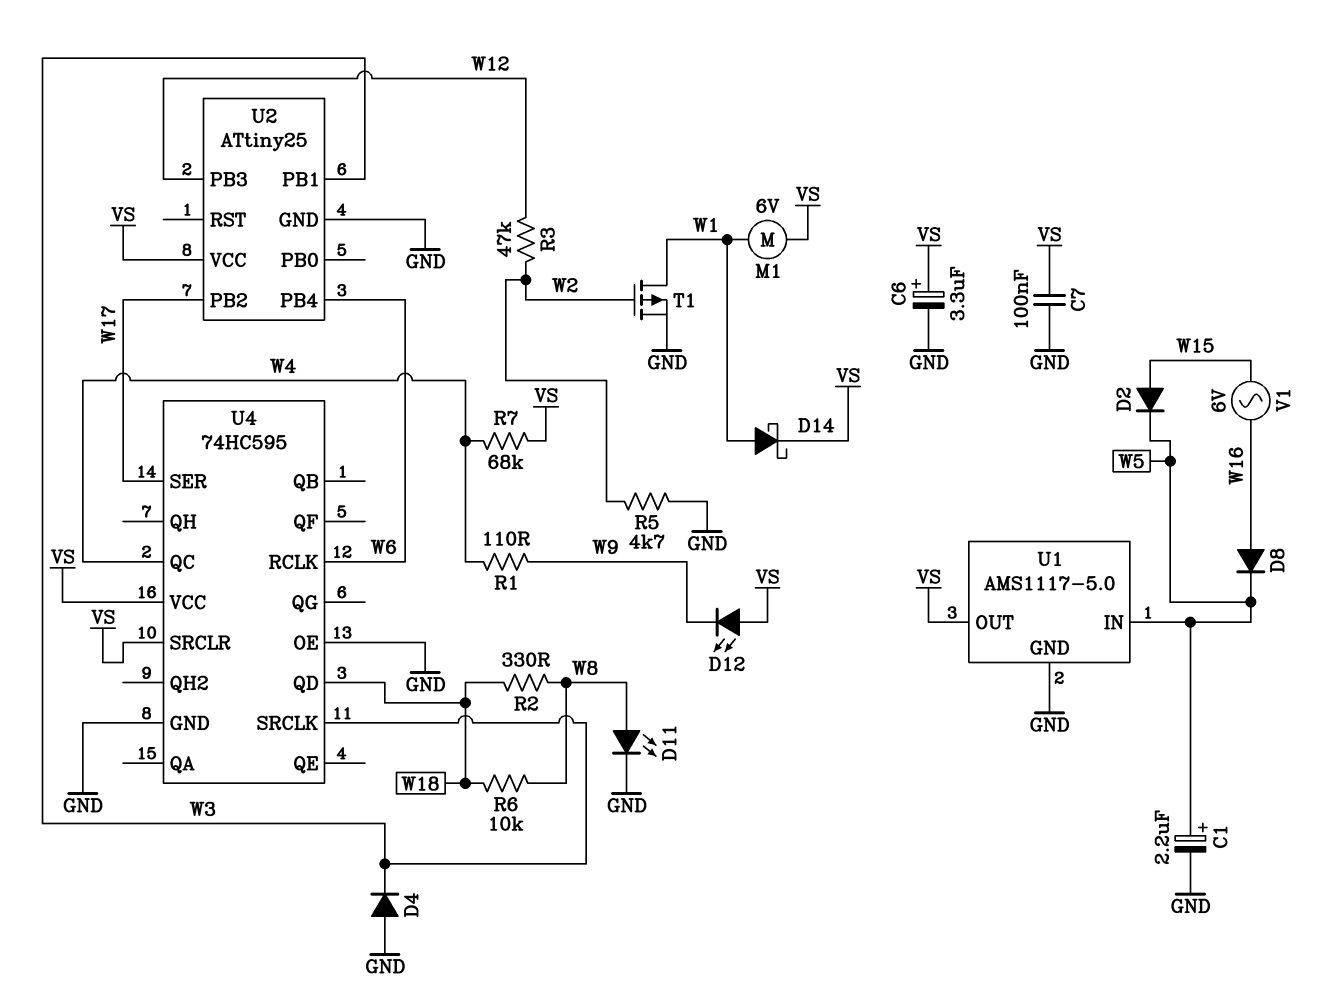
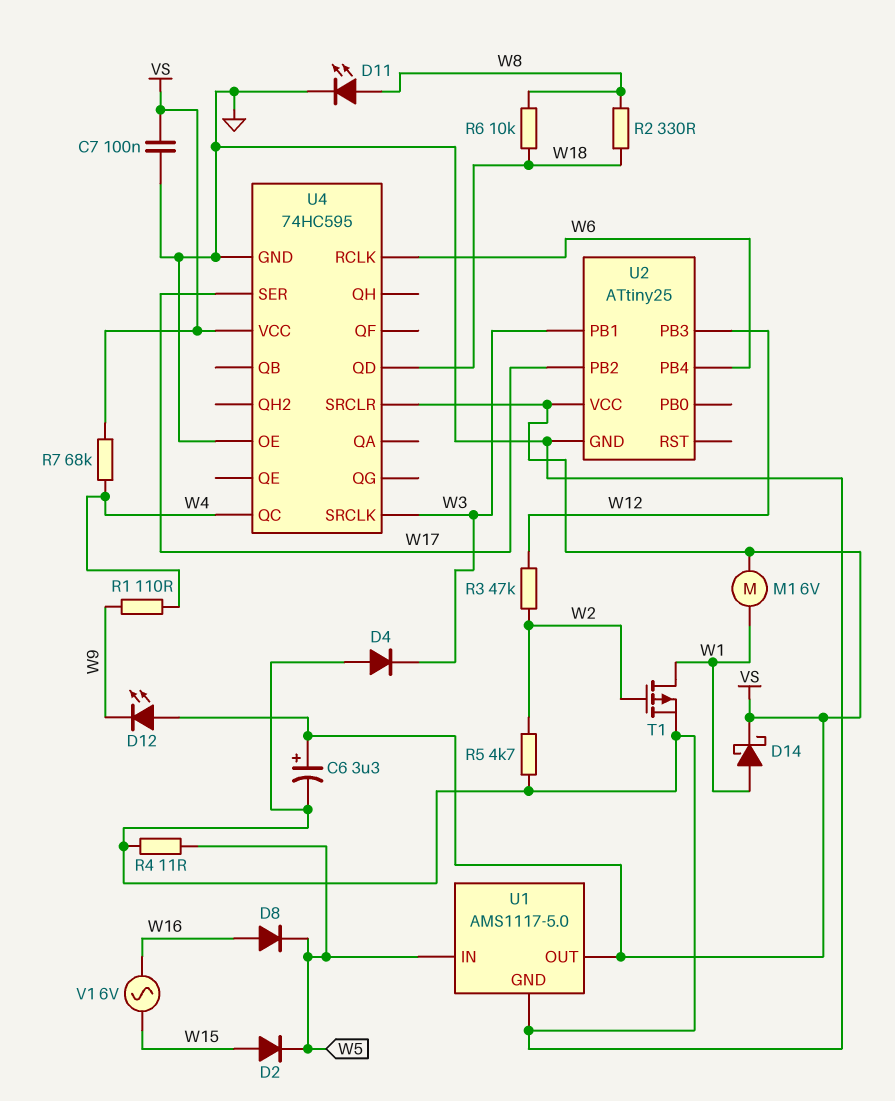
C1: 2.2uF (plus W5, minus GND) -> none
R4: none -> 11 (GND, W5)

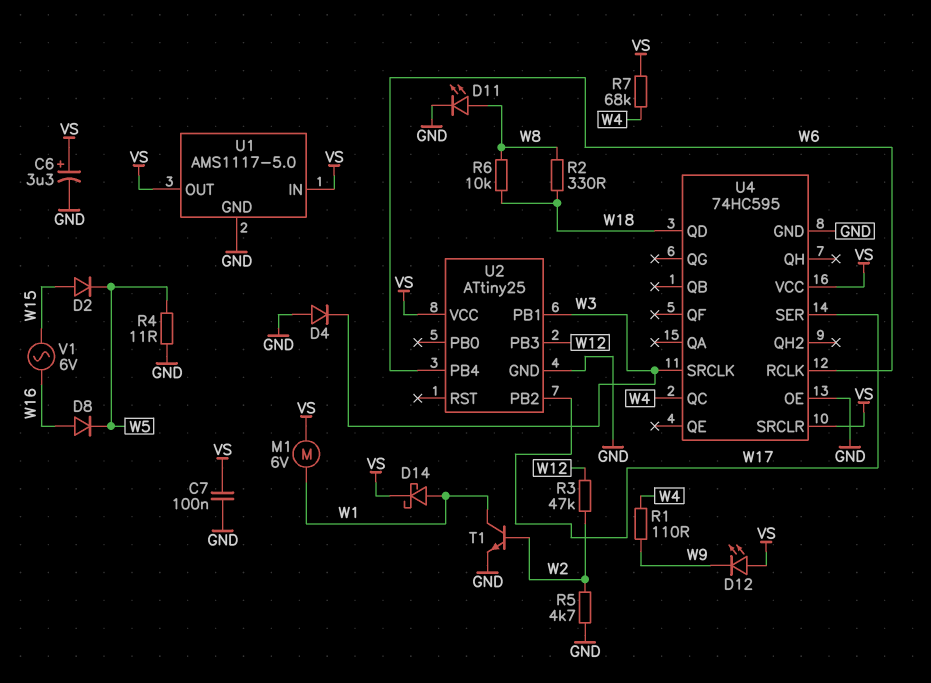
T1: PMOS (G W2, D W1, S GND) -> NPN (B W2, C W1, E GND)
U1 pin IN: W5 -> VS

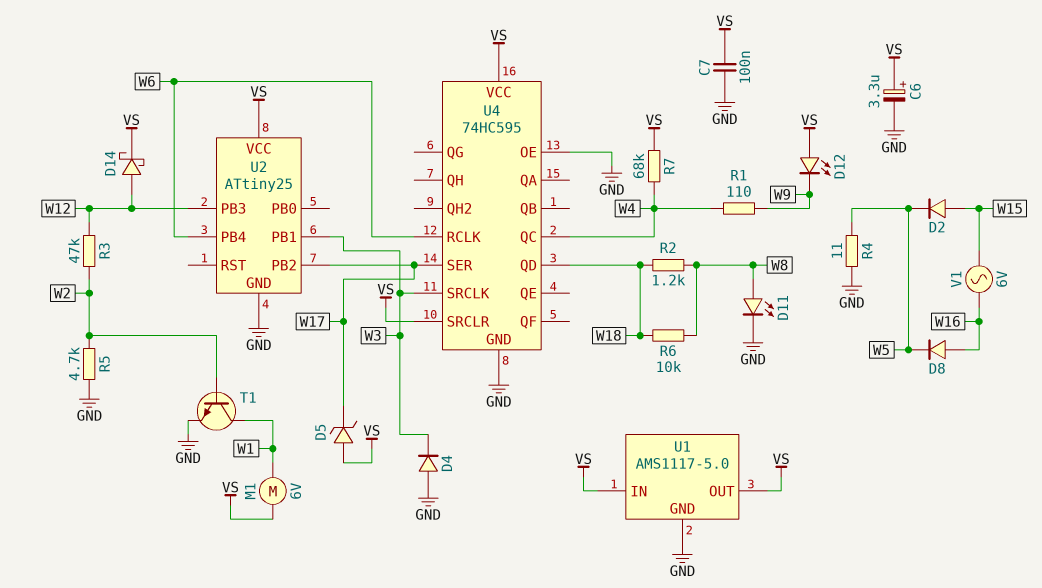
D5: none -> zener (A VS, K W17)
D14: schottky (A W1, K VS) -> schottky (A W12, K VS)
R2: 330 (W8, W18) -> 1.2k (W8, W18)

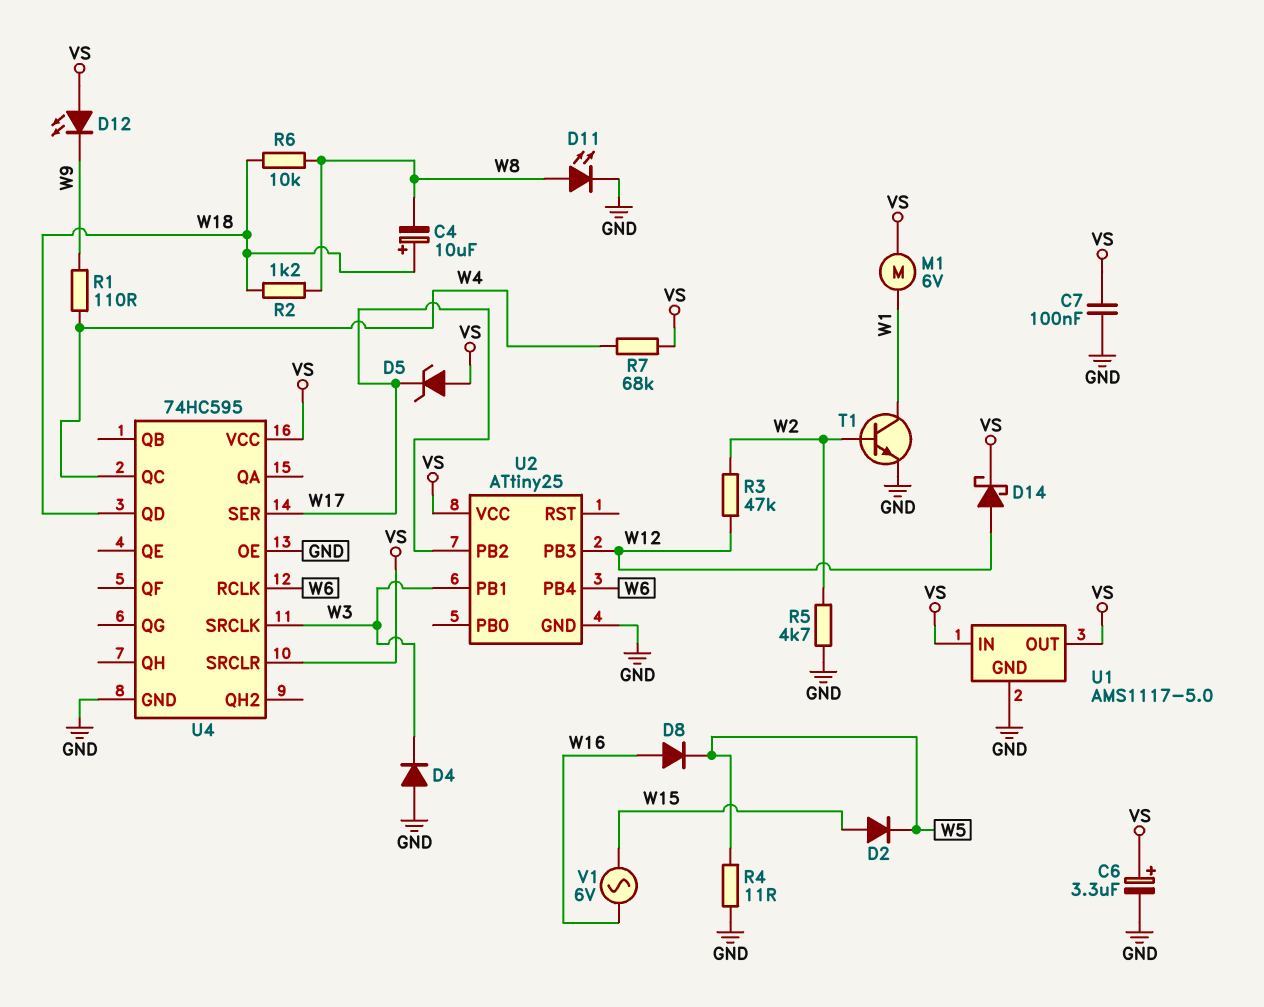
C4: none -> 10uF (plus W18, minus W8)

